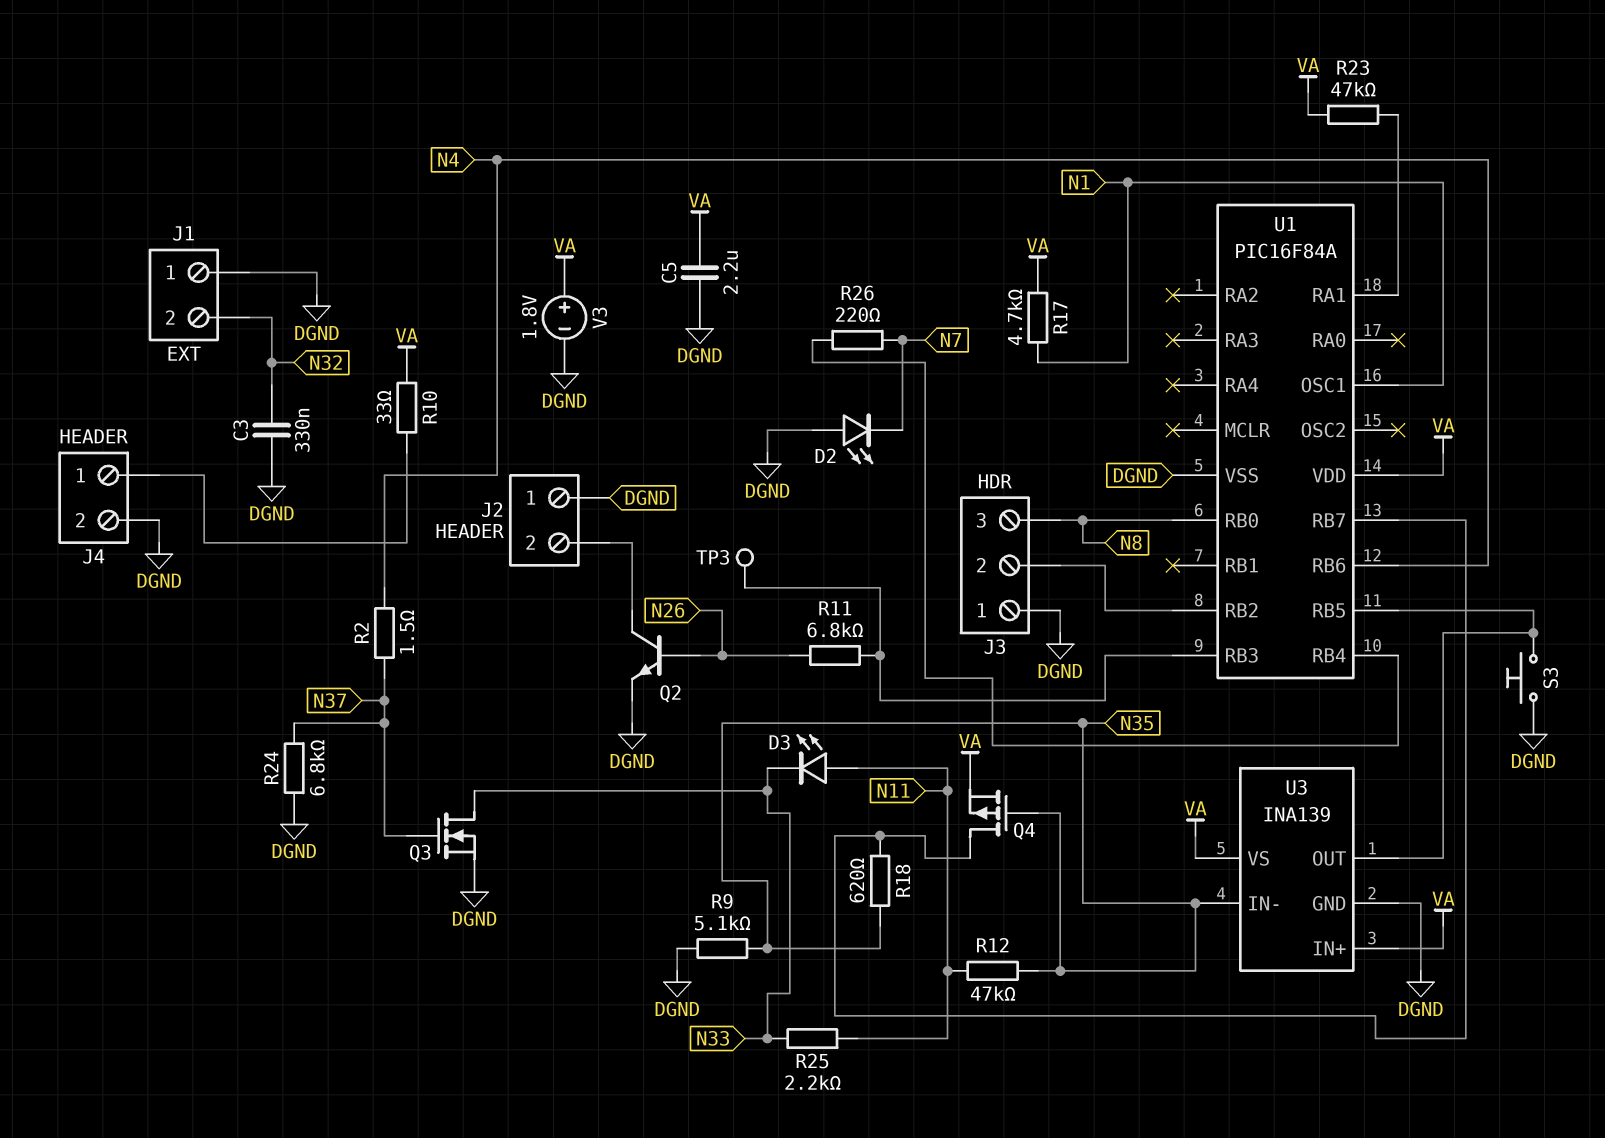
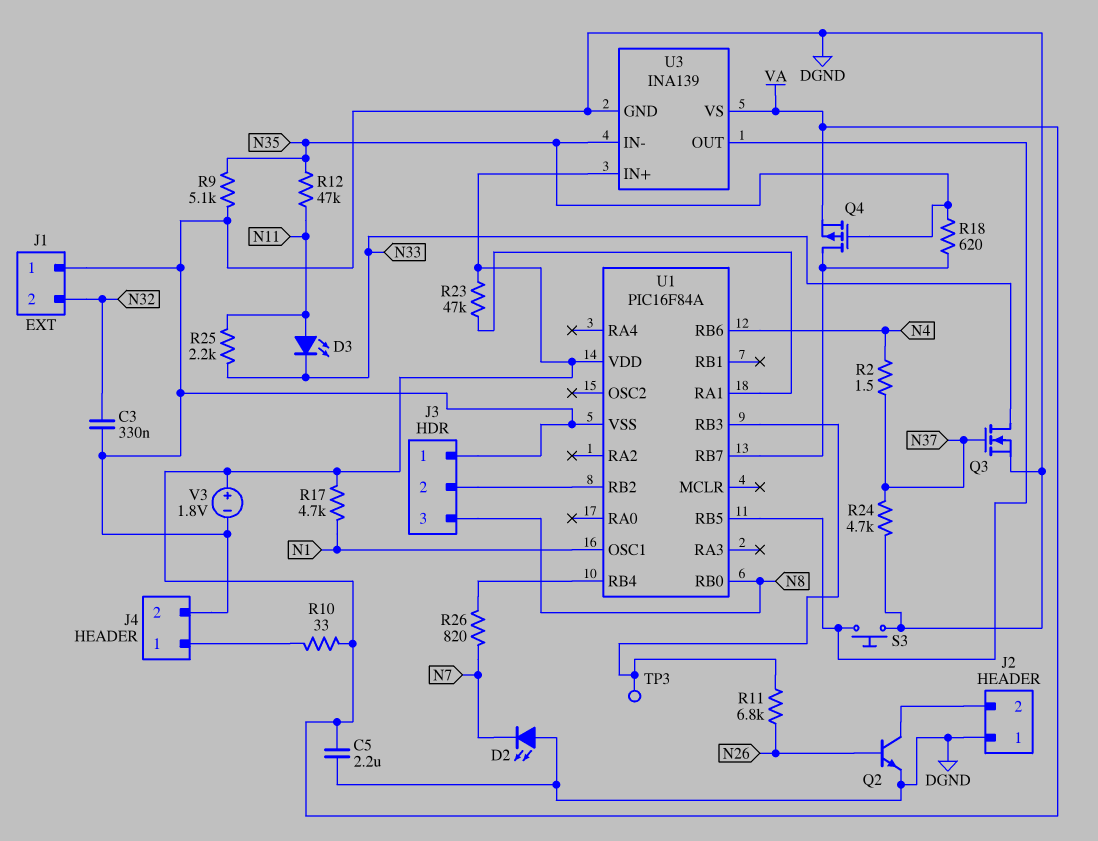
R24: 6.8k (DGND, N37) -> 4.7k (DGND, N37)
R26: 220 (N7, U1/RB4) -> 820 (N7, U1/RB4)

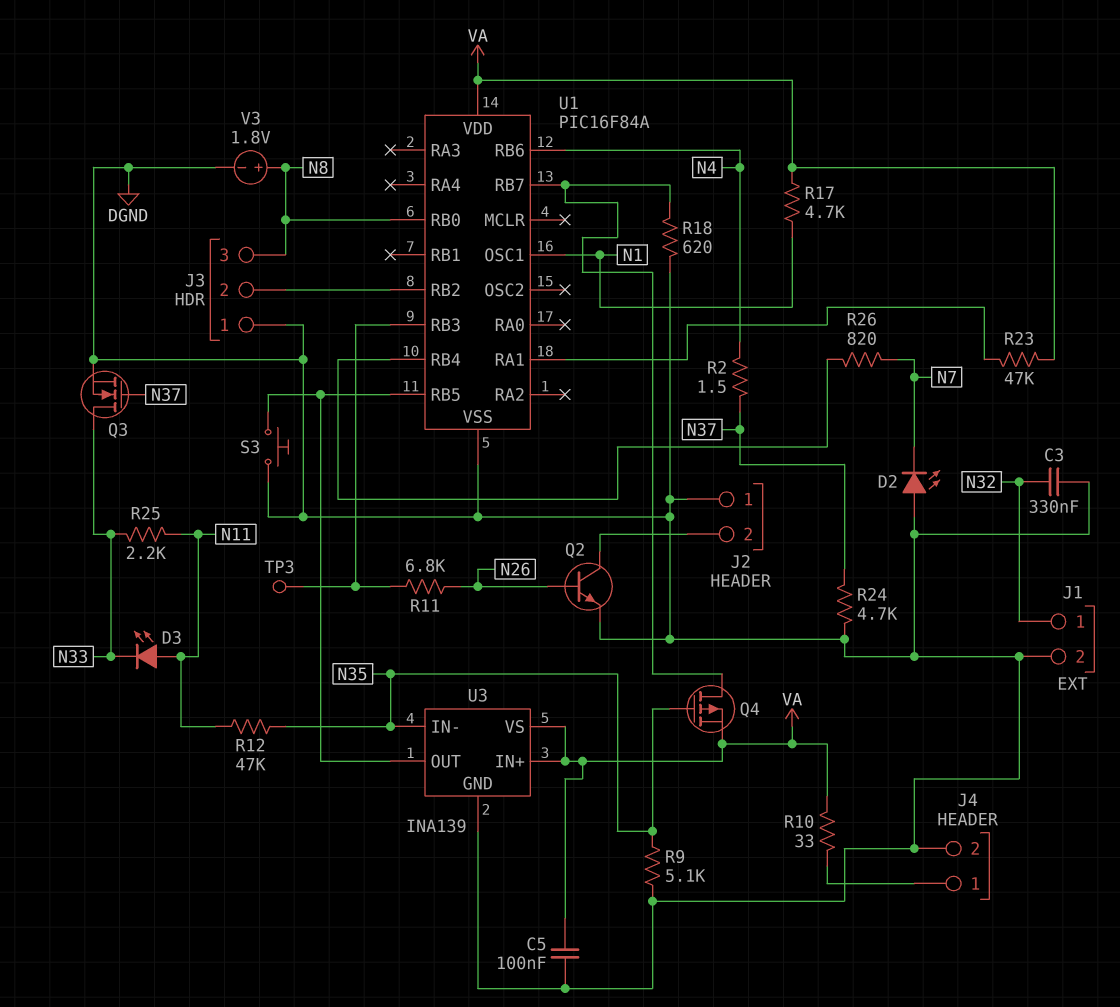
C5: 2.2uF (DGND, VA) -> 100nF (DGND, VA)
J1 pin 1: DGND -> N32
J1 pin 2: N32 -> DGND
R18: 620 (N35, U1/RB7) -> 620 (DGND, U1/RB7)
V3: 1.8V (plus VA, minus DGND) -> 1.8V (plus N8, minus DGND)

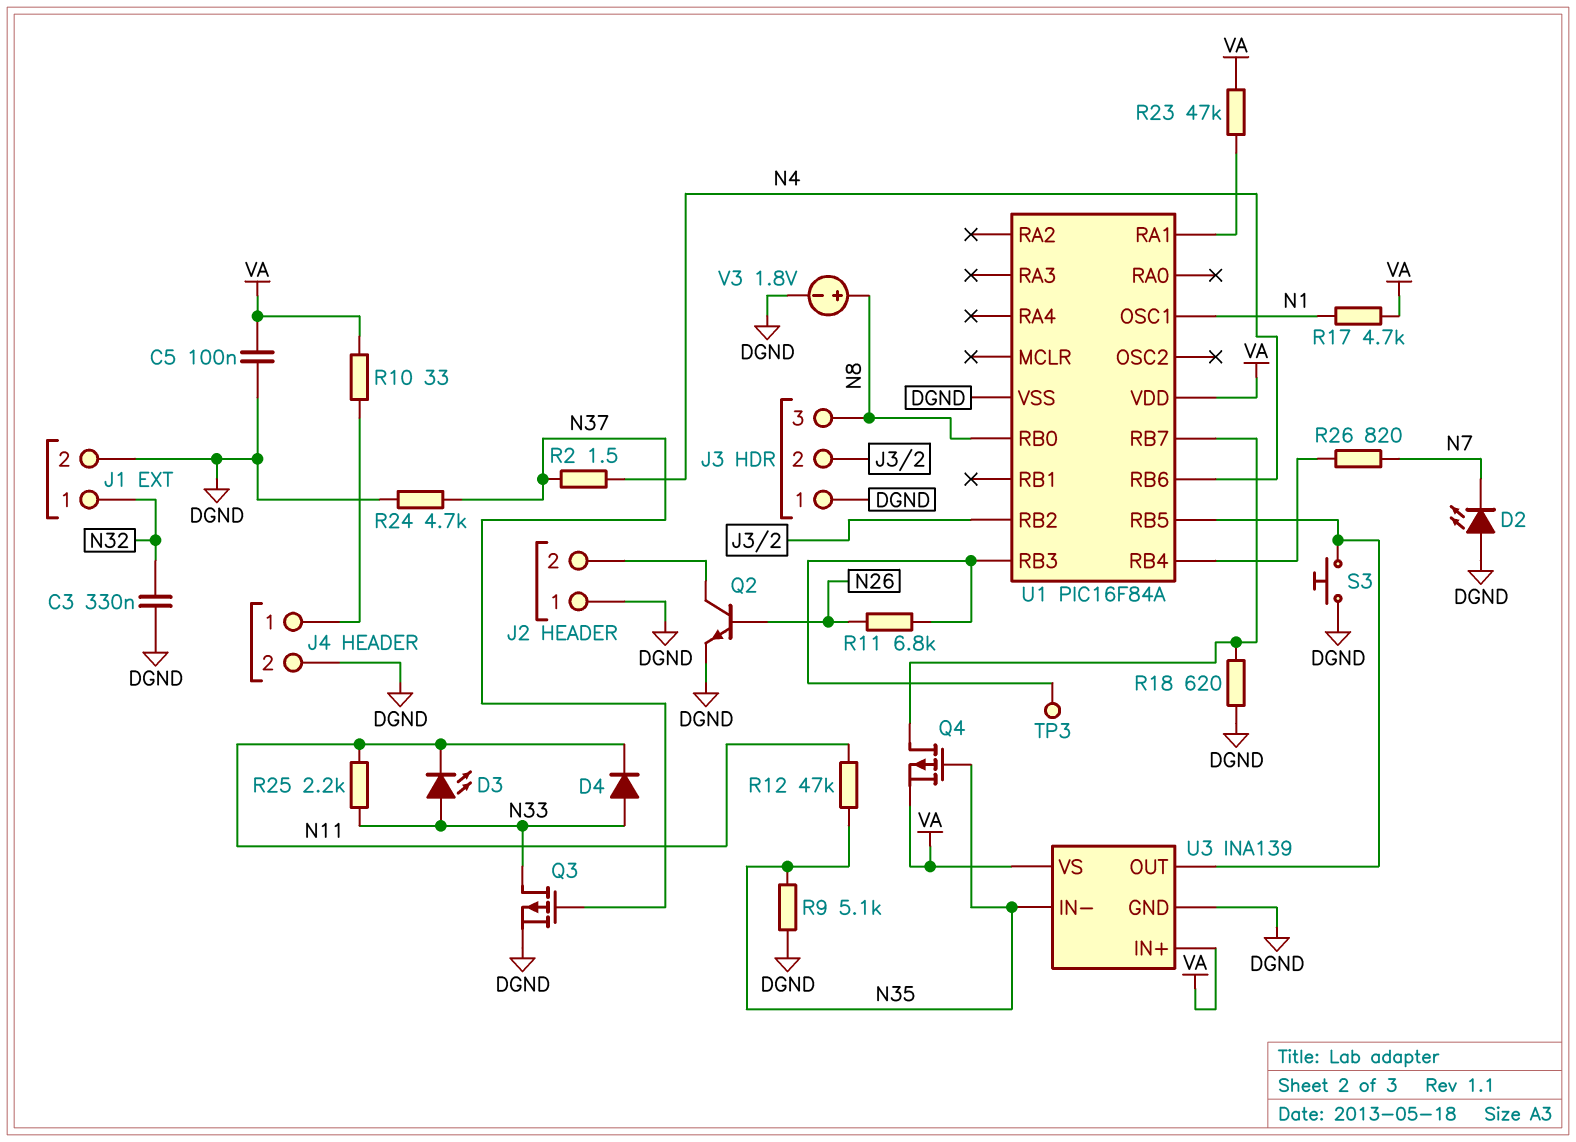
D3: LED (A N11, K N33) -> LED (A N33, K N11)
D4: none -> diode (A N33, K N11)
Q3: NMOS (G N37, D N33, S DGND) -> PMOS (G N37, D N33, S DGND)

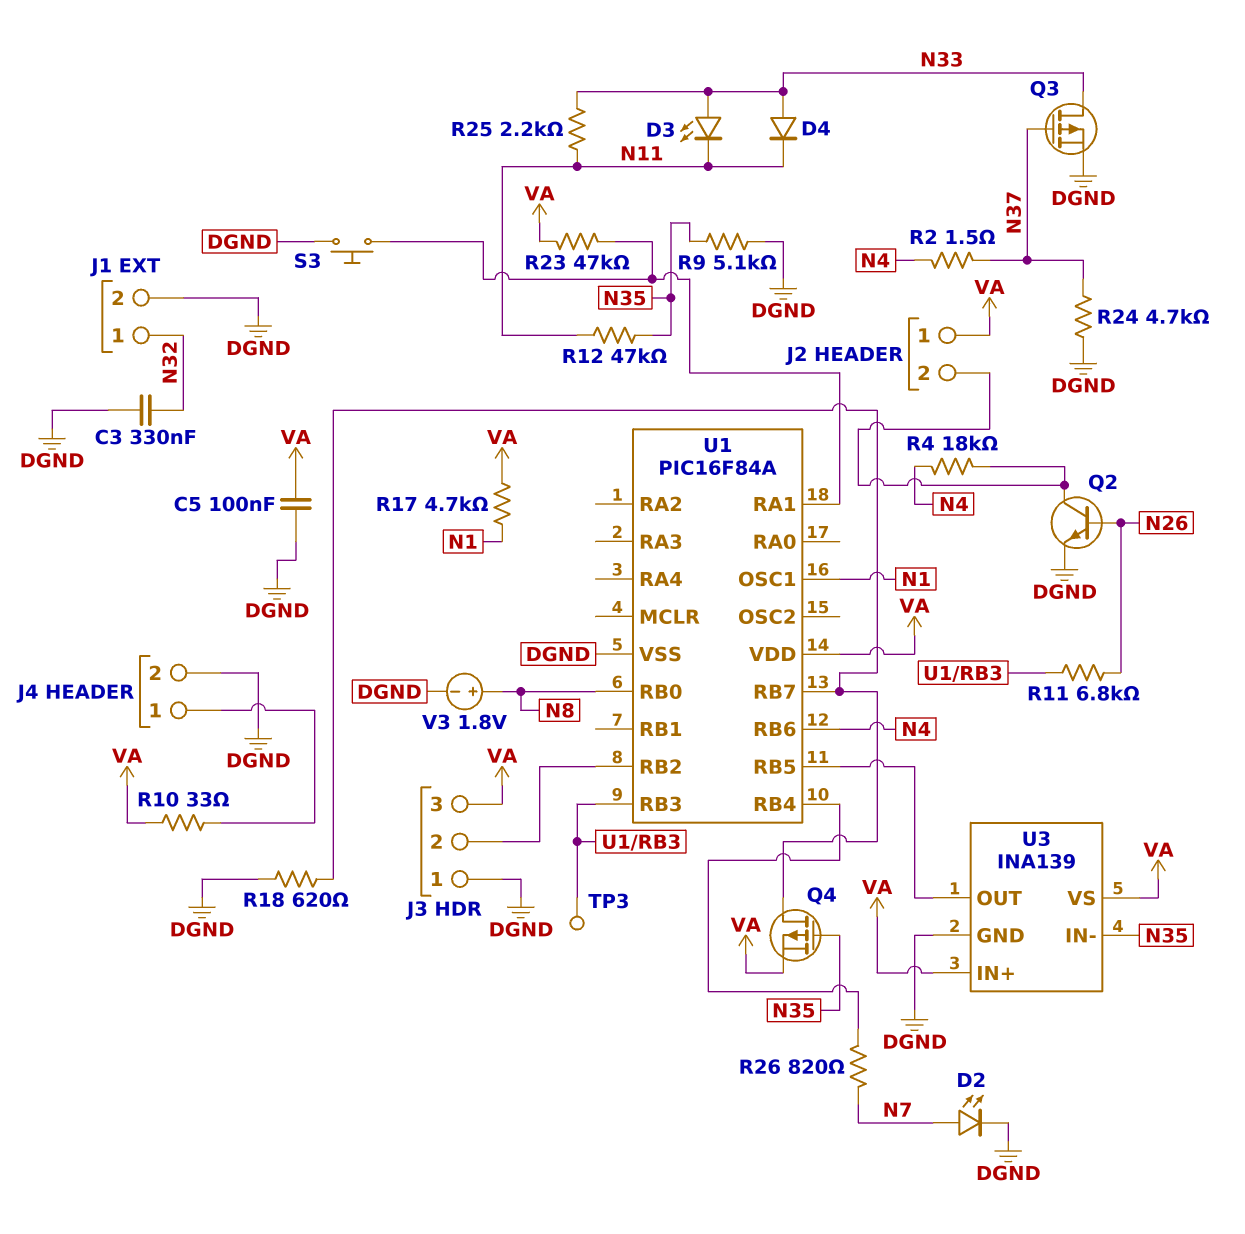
D2: LED (A DGND, K N7) -> LED (A N7, K DGND)
J2 pin 1: DGND -> VA
J3 pin 3: N8 -> VA
R4: none -> 18k (J2/2, N4)
S3: button (DGND, U1/RB5) -> button (DGND, U1/RA1)

